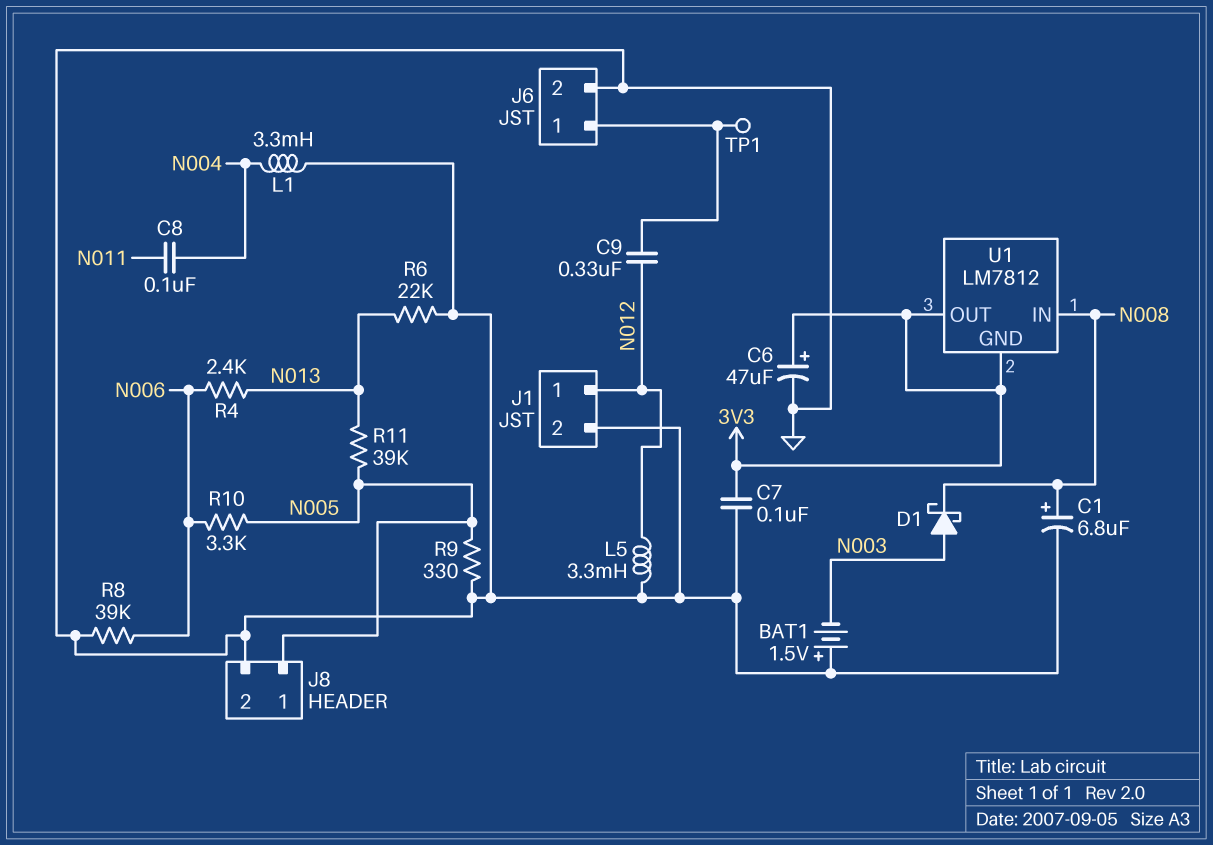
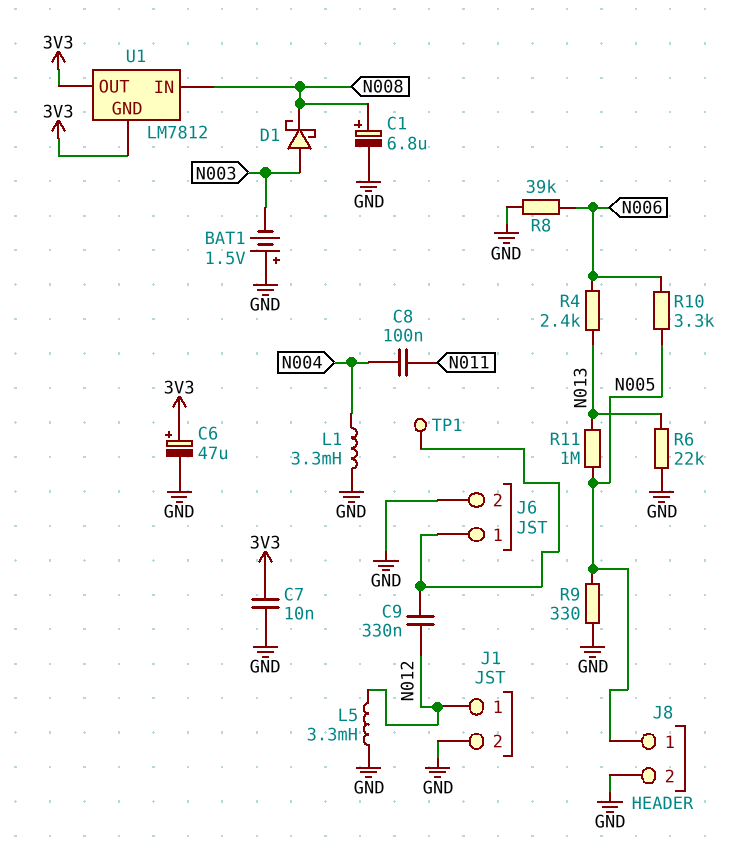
C7: 100nF (3V3, GND) -> 10nF (3V3, GND)
R11: 39k (N005, N013) -> 1M (N005, N013)

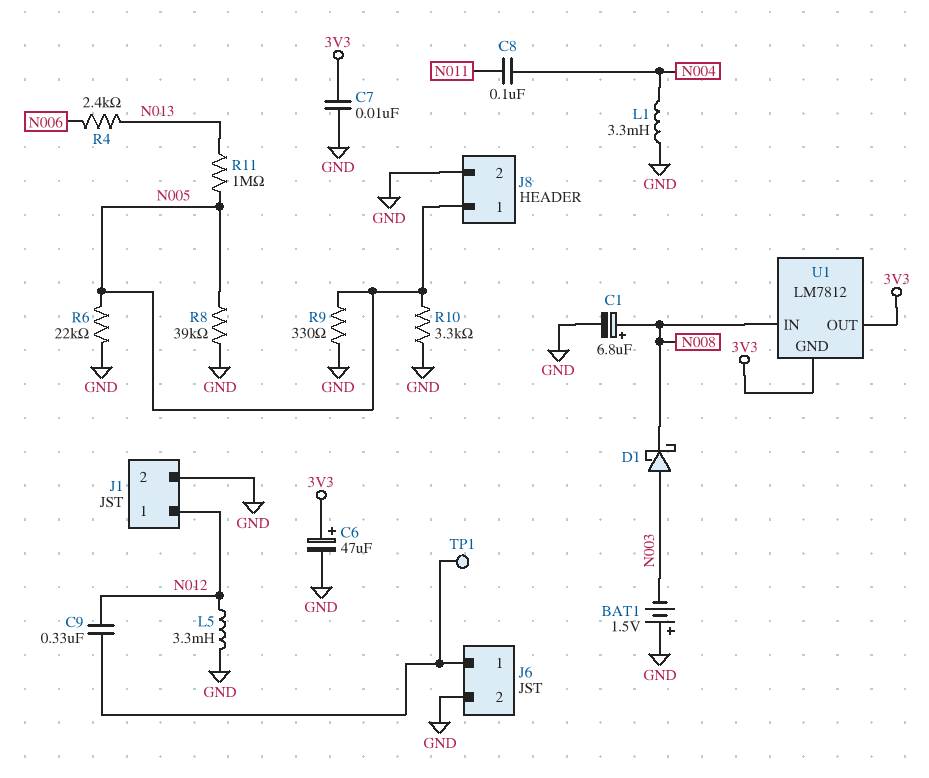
R6: 22k (GND, N013) -> 22k (GND, N005)
R8: 39k (GND, N006) -> 39k (GND, N005)
R10: 3.3k (N005, N006) -> 3.3k (GND, N005)

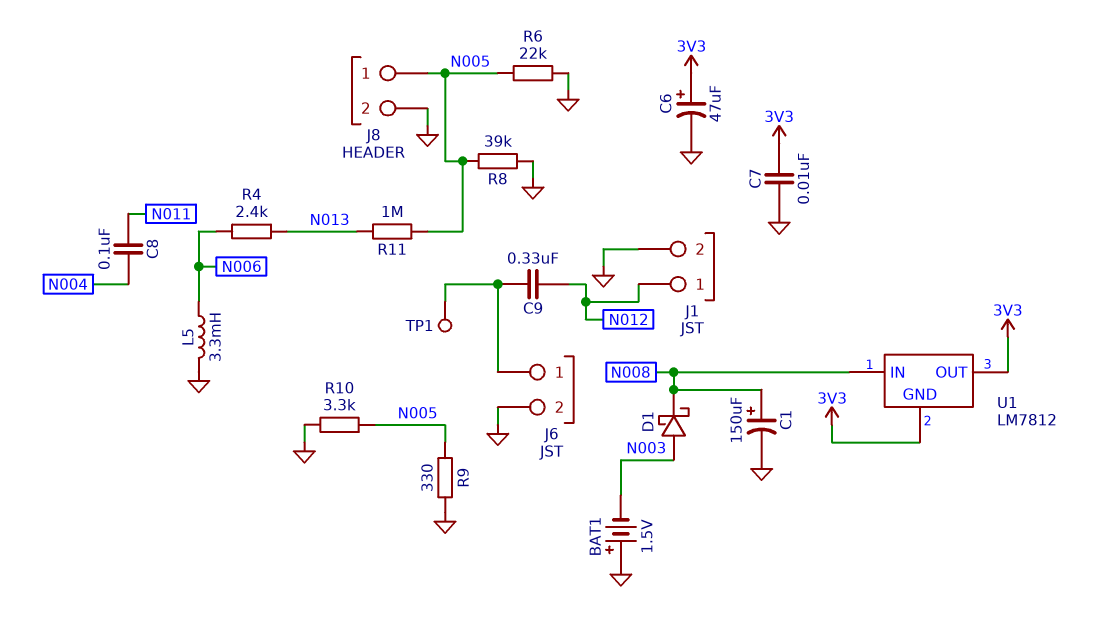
C1: 6.8uF (plus N008, minus GND) -> 150uF (plus N008, minus GND)
L1: 3.3mH (GND, N004) -> none
L5: 3.3mH (GND, N012) -> 3.3mH (GND, N006)

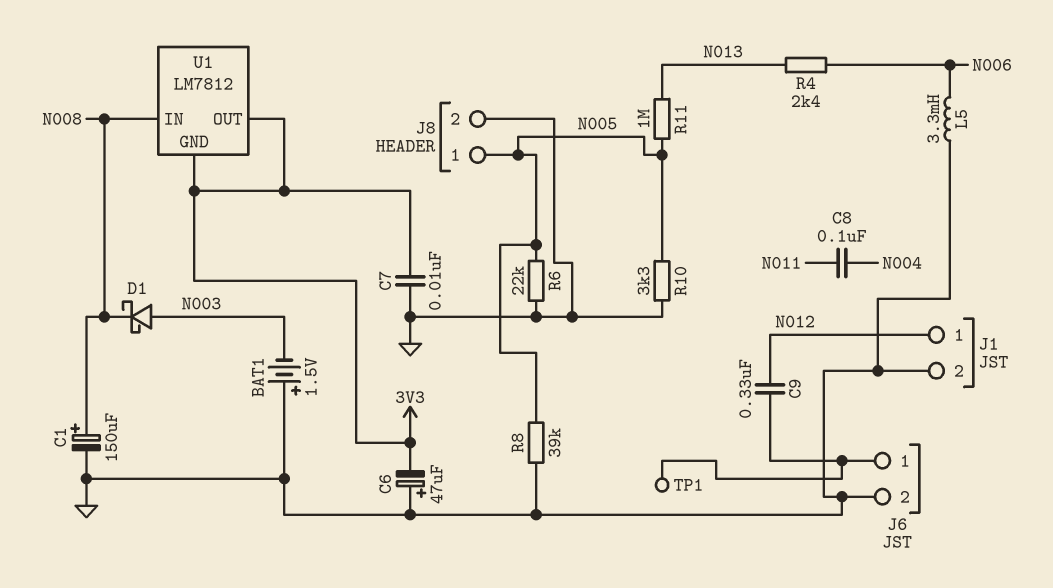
C6: 47uF (plus 3V3, minus GND) -> 47uF (plus GND, minus 3V3)
R9: 330 (GND, N005) -> none

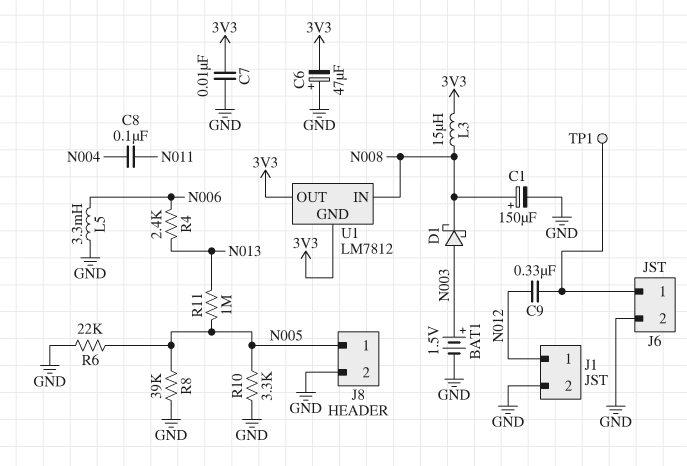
BAT1: 1.5V (plus GND, minus N003) -> 1.5V (plus N003, minus GND)
L3: none -> 15uH (3V3, N008)

